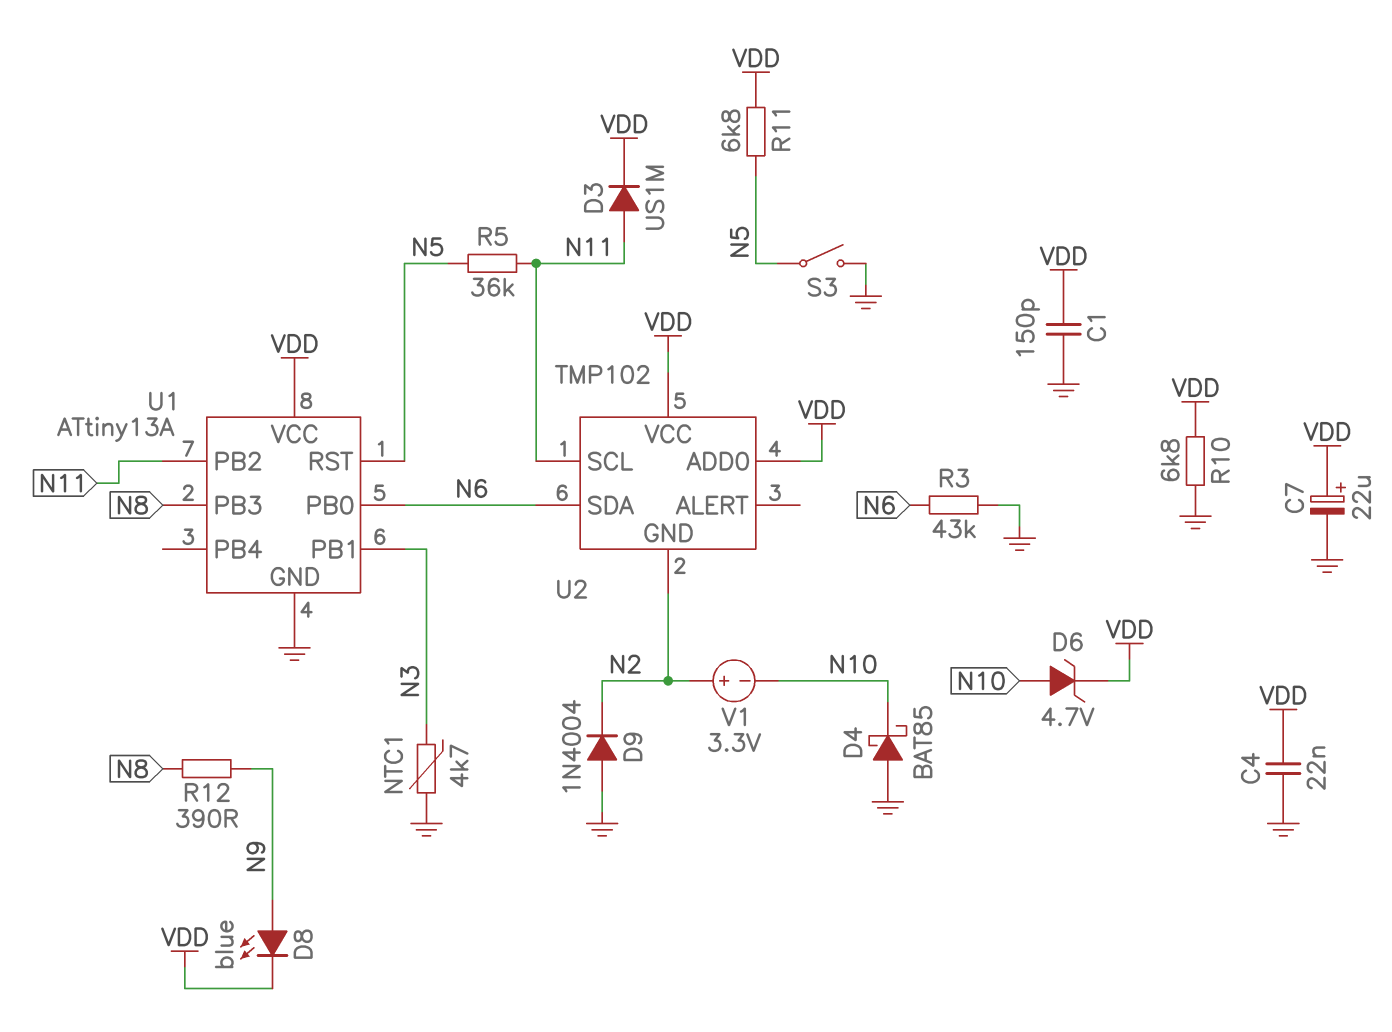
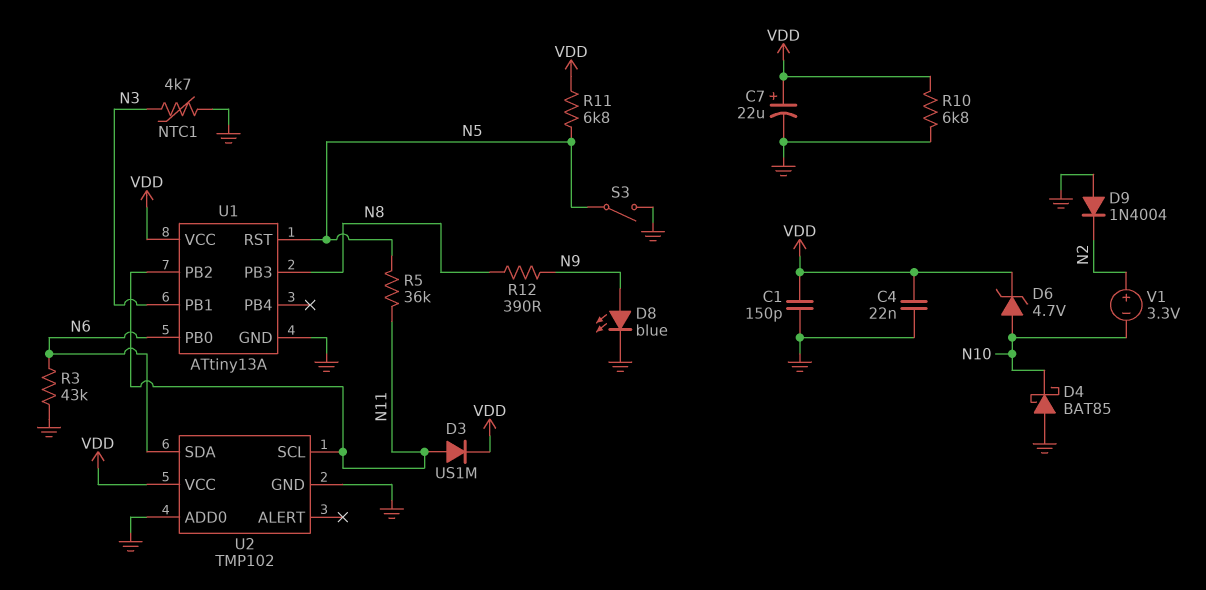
D8: LED blue (A N9, K VDD) -> LED blue (A N9, K GND)
U2 pin ADD0: VDD -> GND
U2 pin GND: N2 -> GND

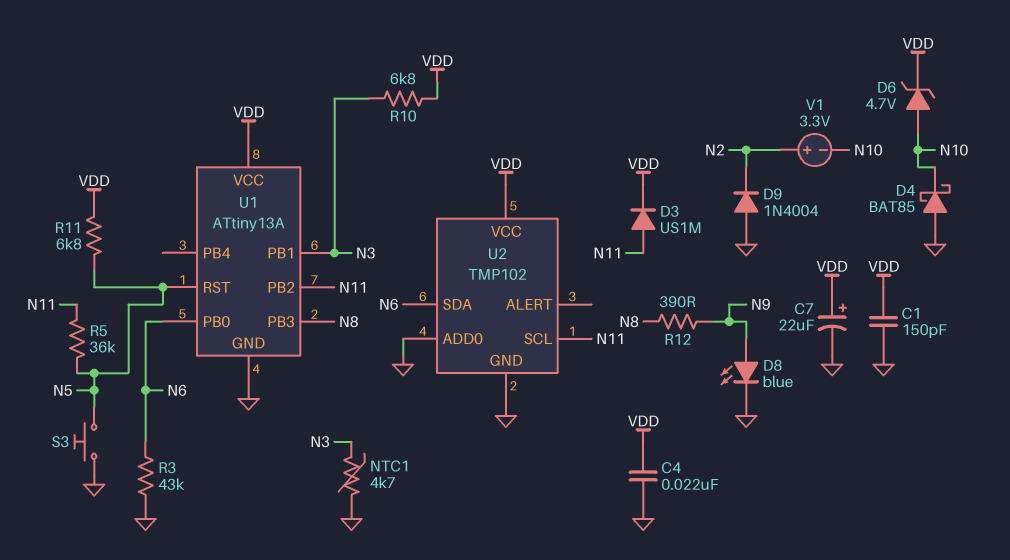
R10: 6.8k (GND, VDD) -> 6.8k (N3, VDD)
S3: switch (GND, N5) -> button (GND, N5)

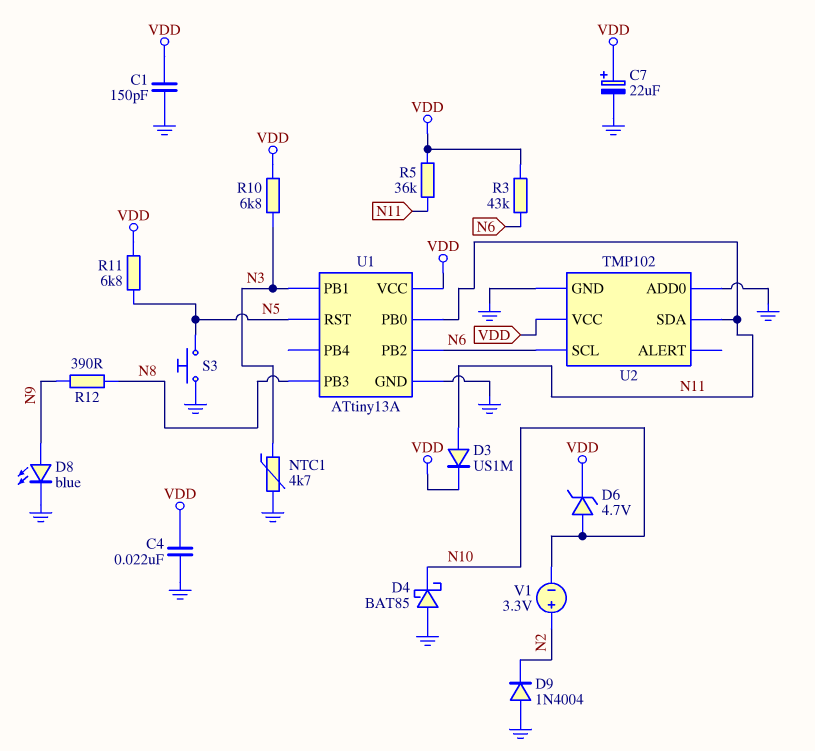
R3: 43k (GND, N6) -> 43k (N6, VDD)
R5: 36k (N5, N11) -> 36k (N11, VDD)
U1 pin PB0: N6 -> N11
U1 pin PB2: N11 -> N6
U2 pin SCL: N11 -> N6
U2 pin SDA: N6 -> N11

